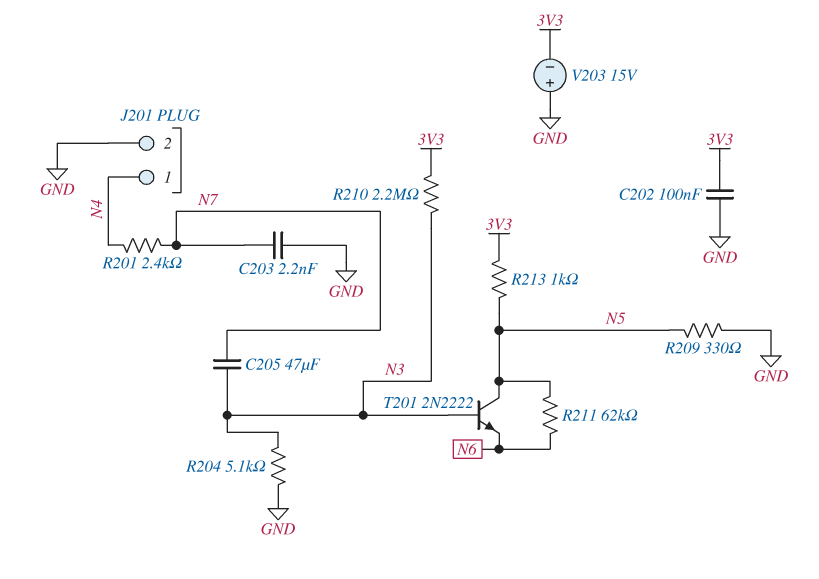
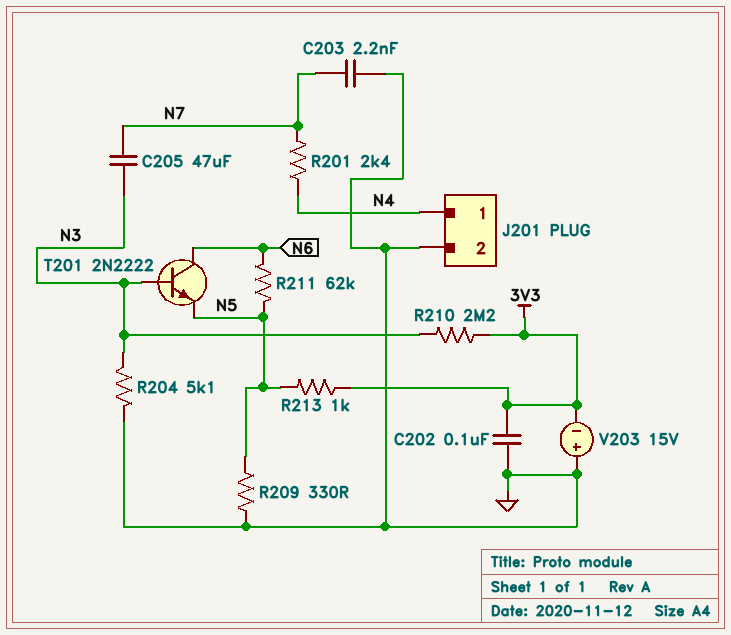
T201: NPN 2N2222 (B N3, C N5, E N6) -> NPN 2N2222 (B N3, C N6, E N5)

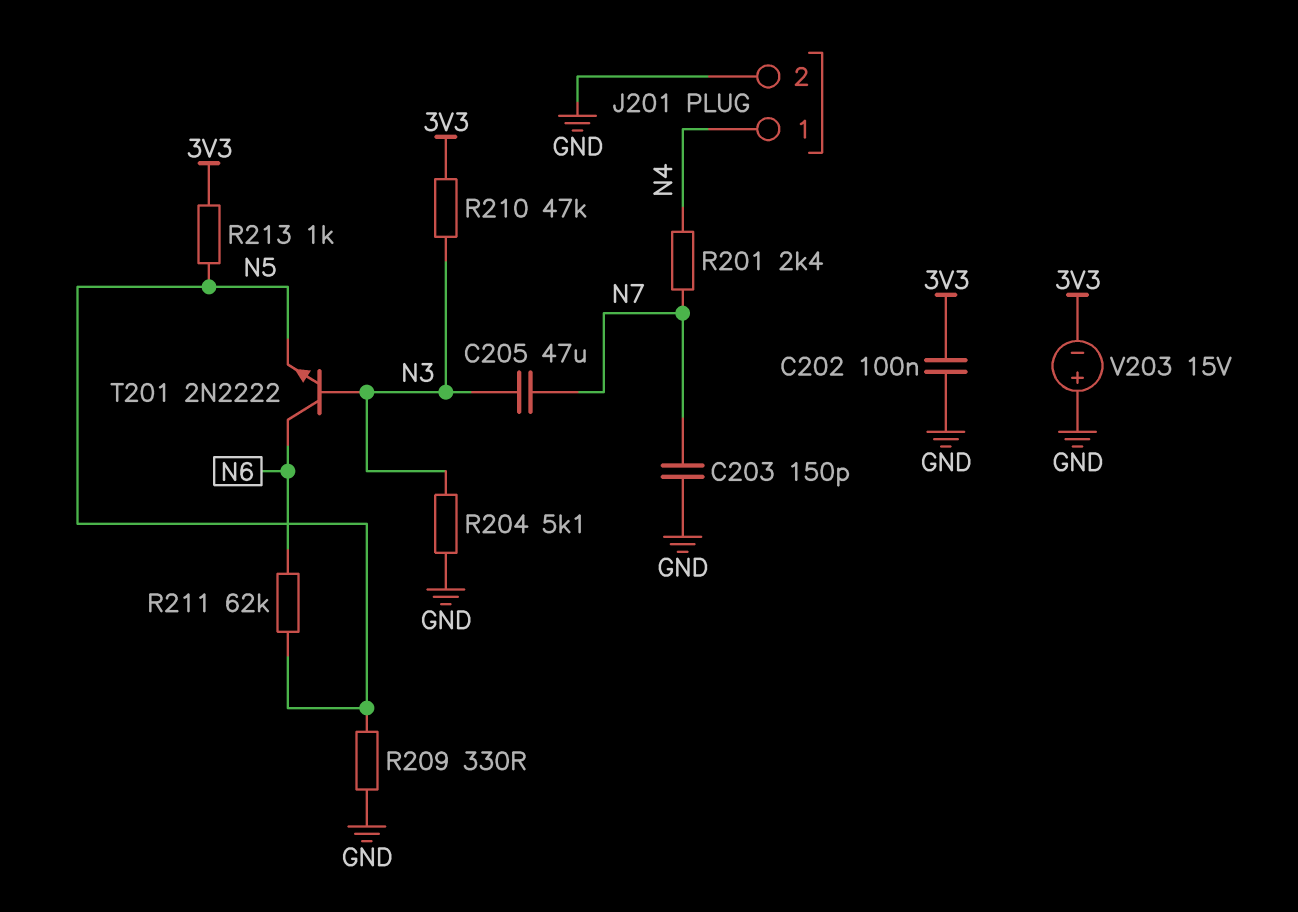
C203: 2.2nF (GND, N7) -> 150pF (GND, N7)
R210: 2.2M (3V3, N3) -> 47k (3V3, N3)

